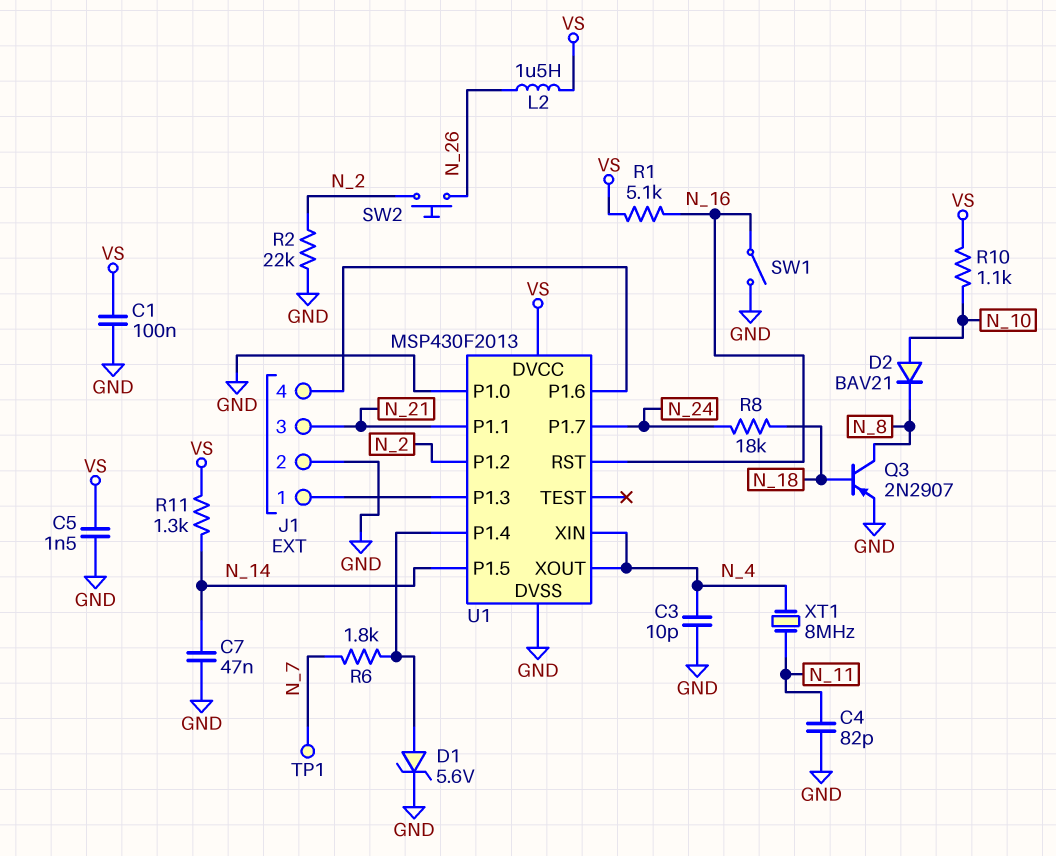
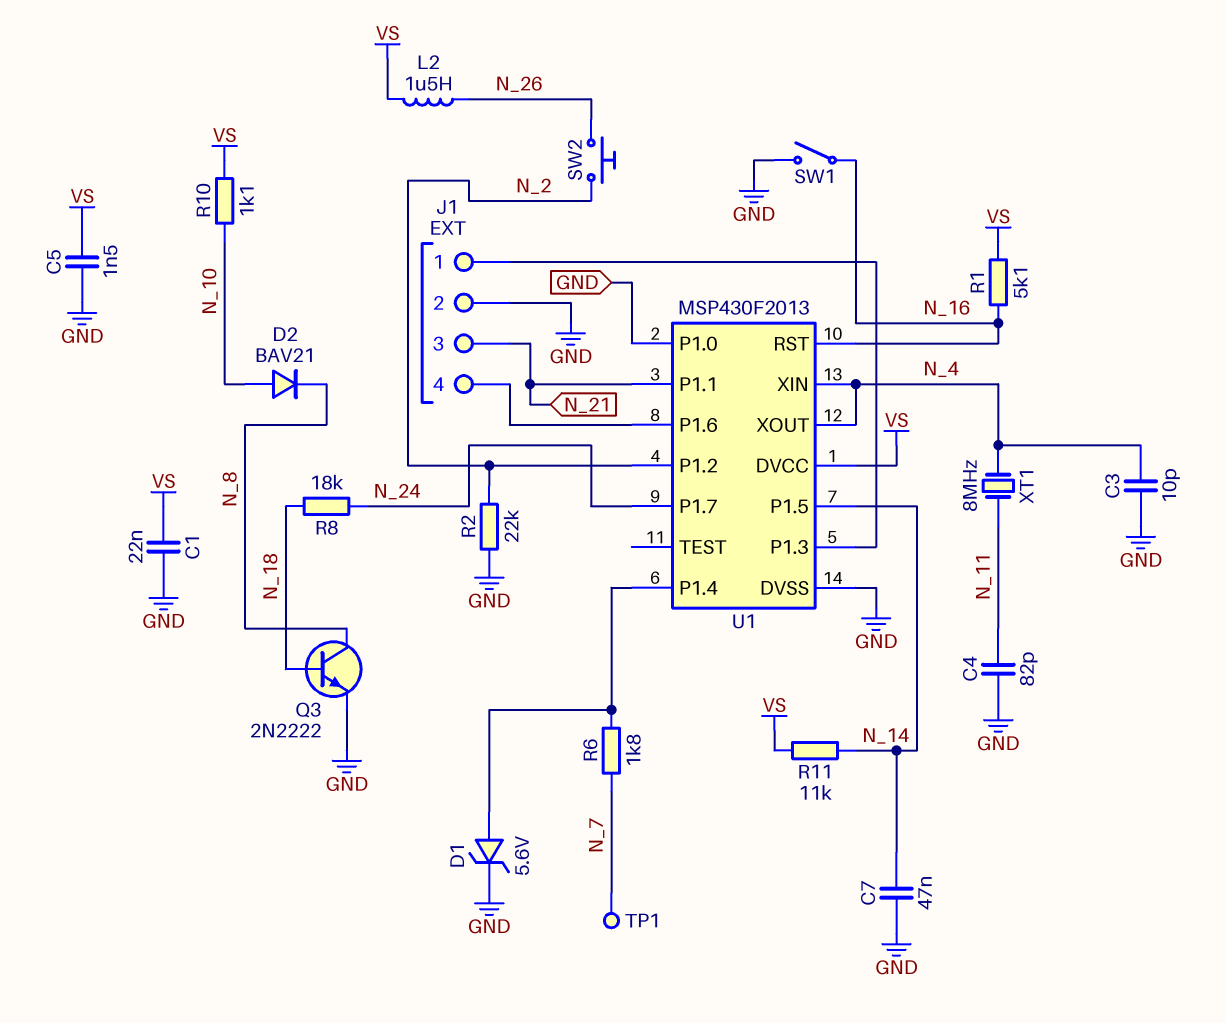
C1: 100nF (GND, VS) -> 22nF (GND, VS)
Q3: PNP 2N2907 (B N_18, C N_8, E GND) -> NPN 2N2222 (B N_18, C N_8, E GND)
R11: 1.3k (N_14, VS) -> 11k (N_14, VS)

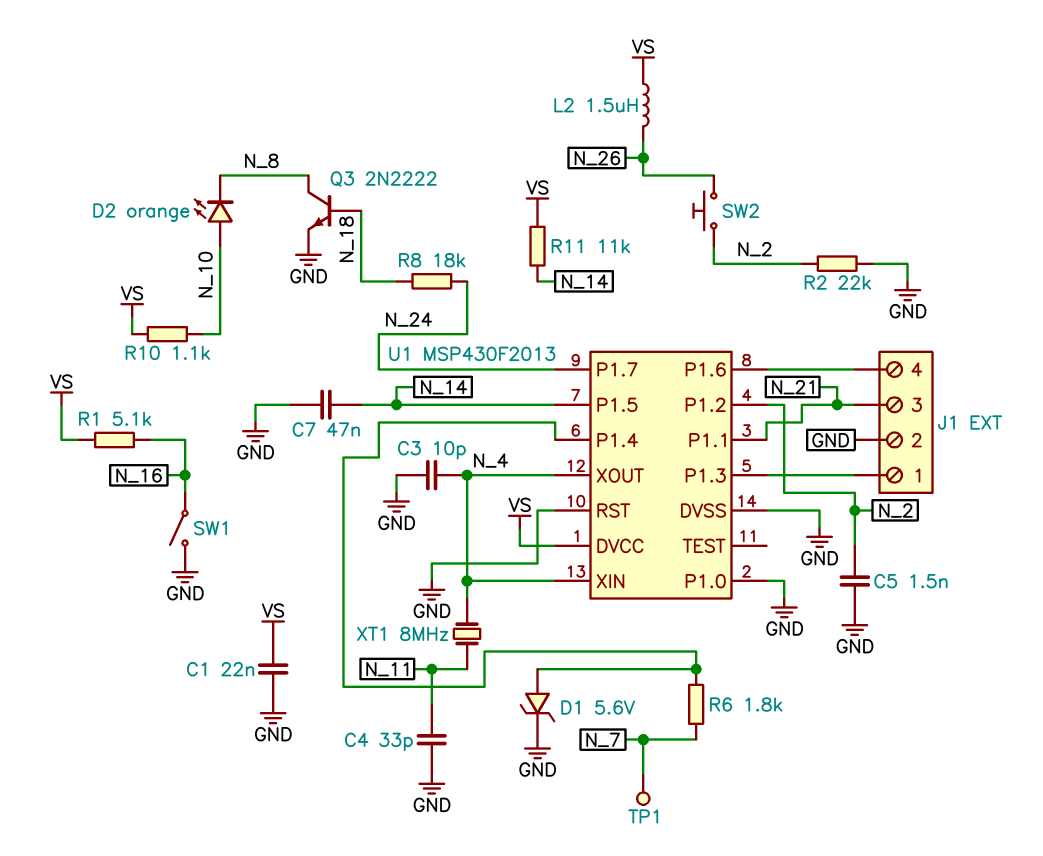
C4: 82pF (GND, N_11) -> 33pF (GND, N_11)
C5: 1.5nF (GND, VS) -> 1.5nF (GND, N_2)
D2: diode BAV21 (A N_10, K N_8) -> LED orange (A N_10, K N_8)
U1 pin RST: N_16 -> GND

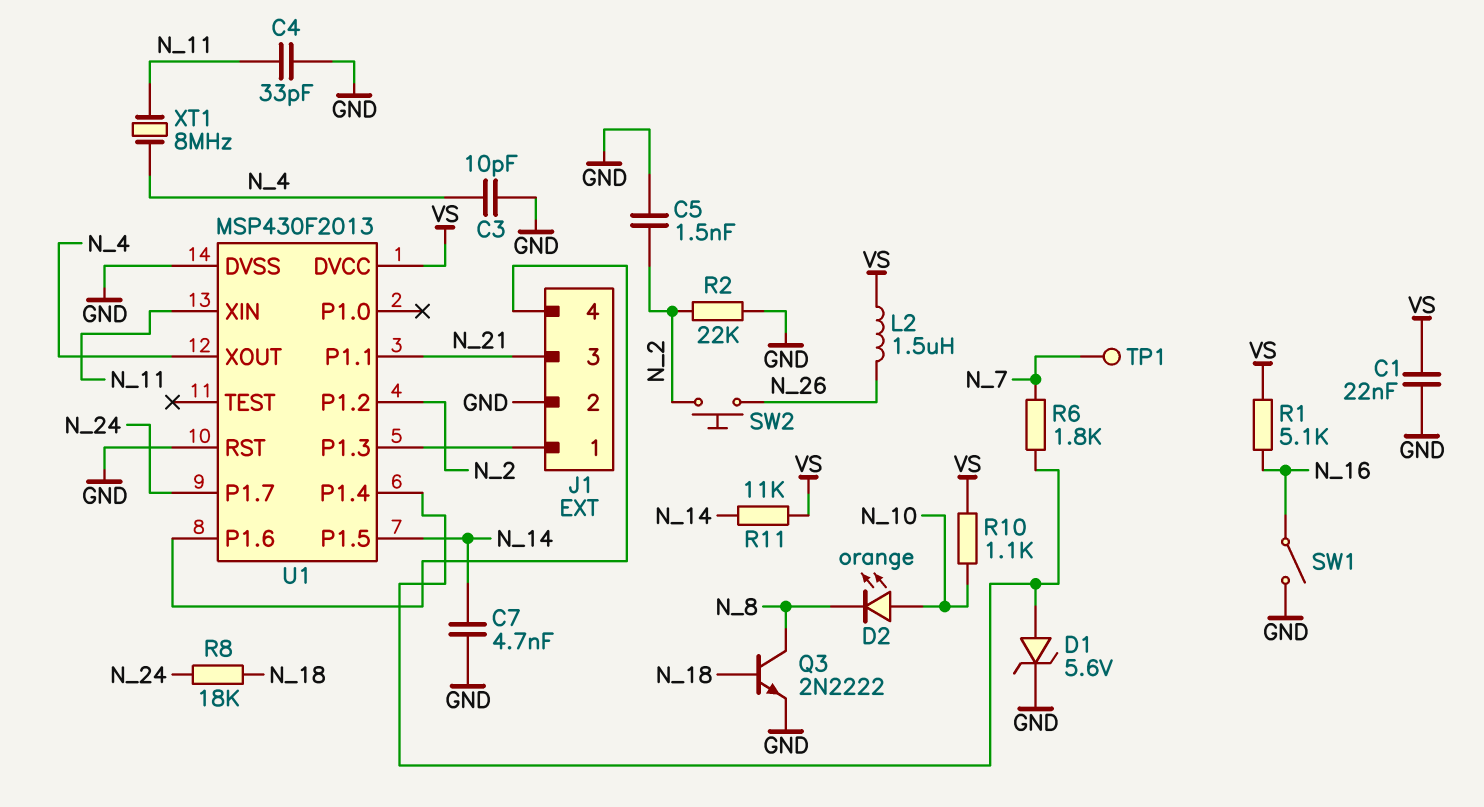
C7: 47nF (GND, N_14) -> 4.7nF (GND, N_14)
U1 pin P1.0: GND -> none
U1 pin XIN: N_4 -> N_11

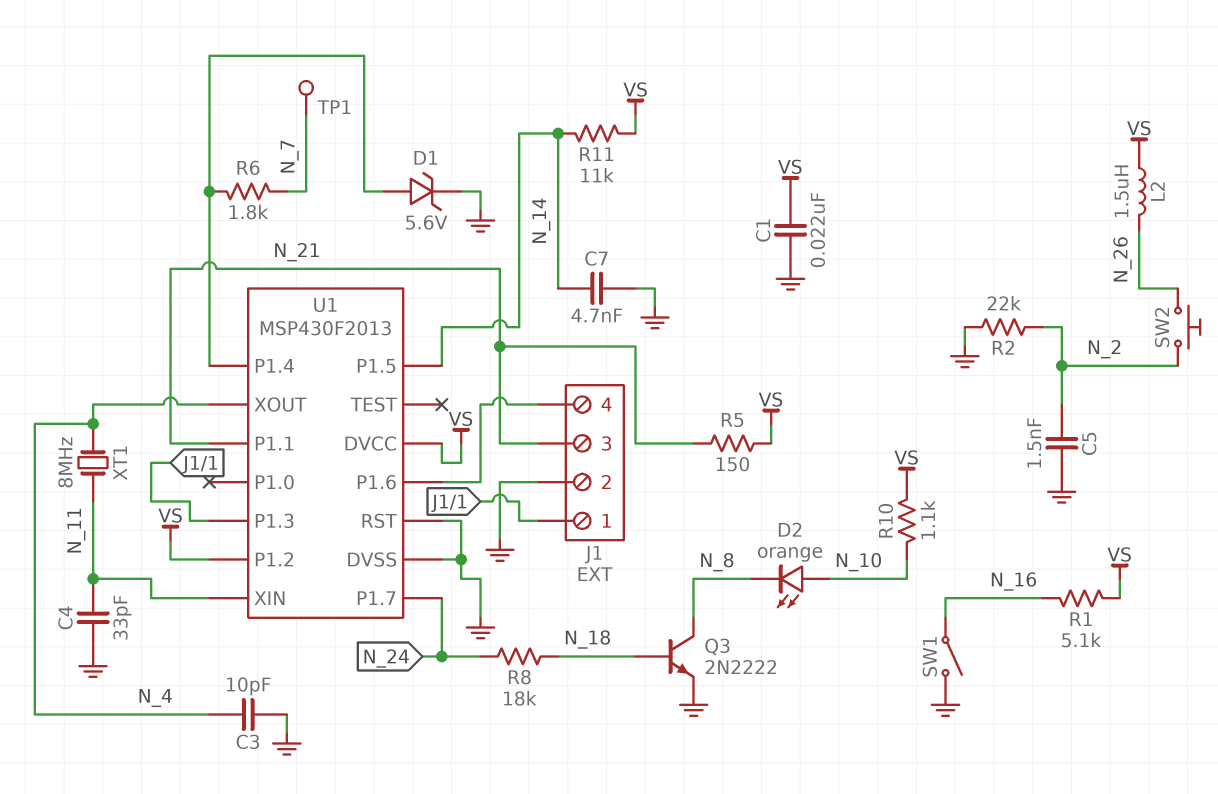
R5: none -> 150 (N_21, VS)
U1 pin P1.2: N_2 -> VS

